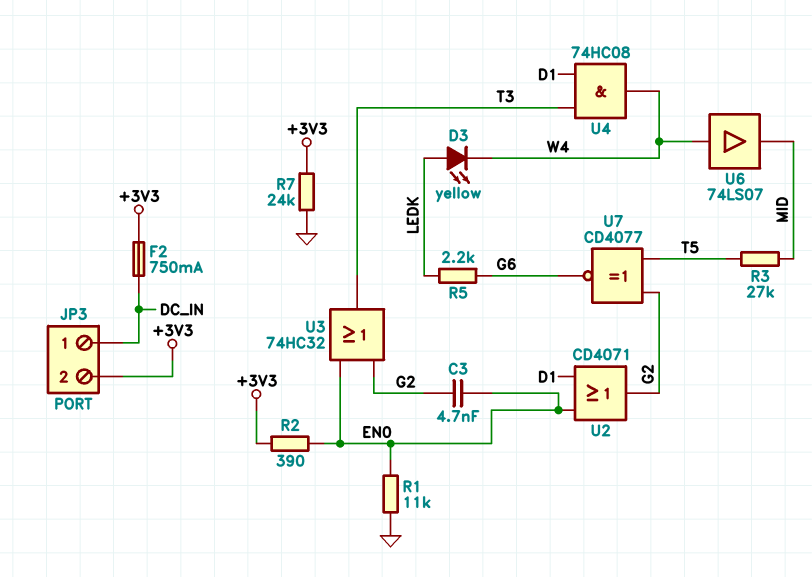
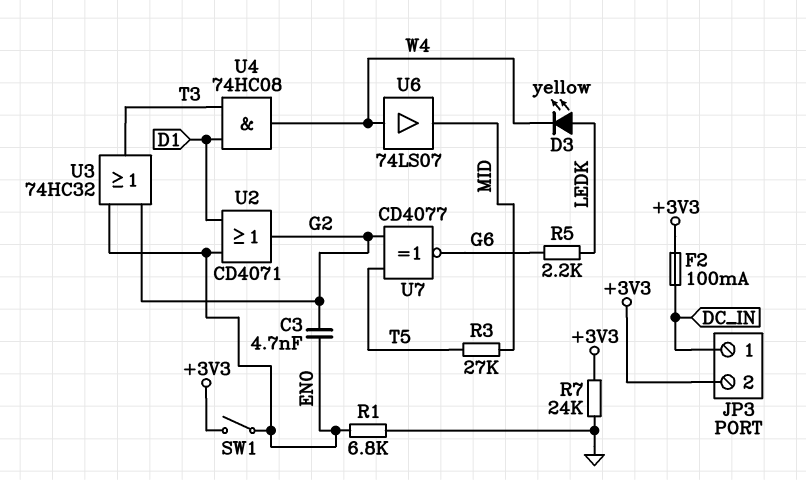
F2: 750mA (+3V3, DC_IN) -> 100mA (+3V3, DC_IN)
R1: 11k (EN0, GND) -> 6.8k (EN0, GND)
R2: 390 (+3V3, EN0) -> none
SW1: none -> switch (+3V3, EN0)

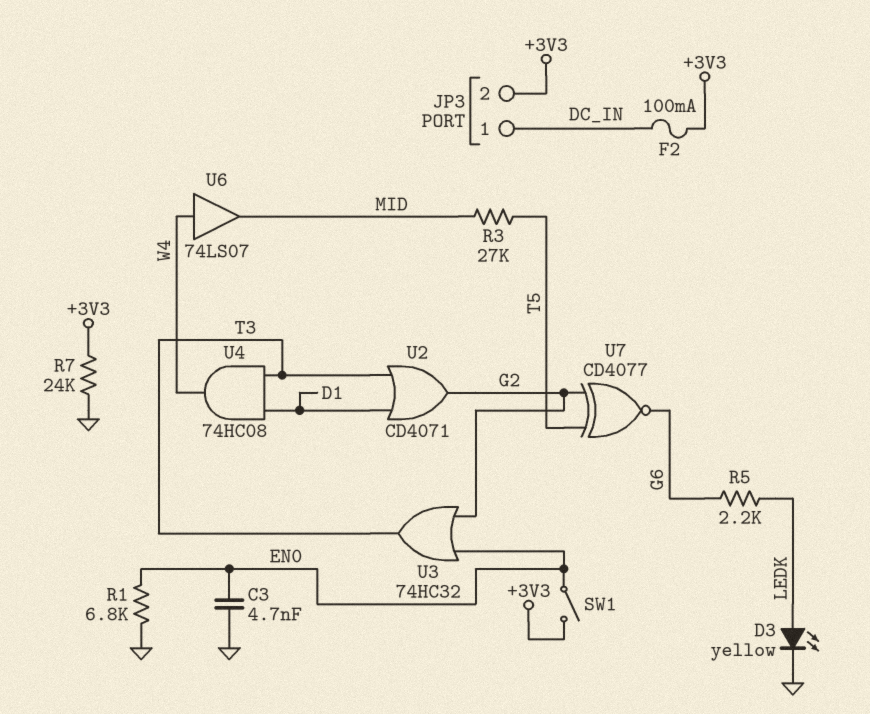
C3: 4.7nF (EN0, G2) -> 4.7nF (EN0, GND)
D3: LED yellow (A LEDK, K W4) -> LED yellow (A LEDK, K GND)
U2: OR CD4071 (in D1, in EN0, out G2) -> OR CD4071 (in D1, in T3, out G2)

